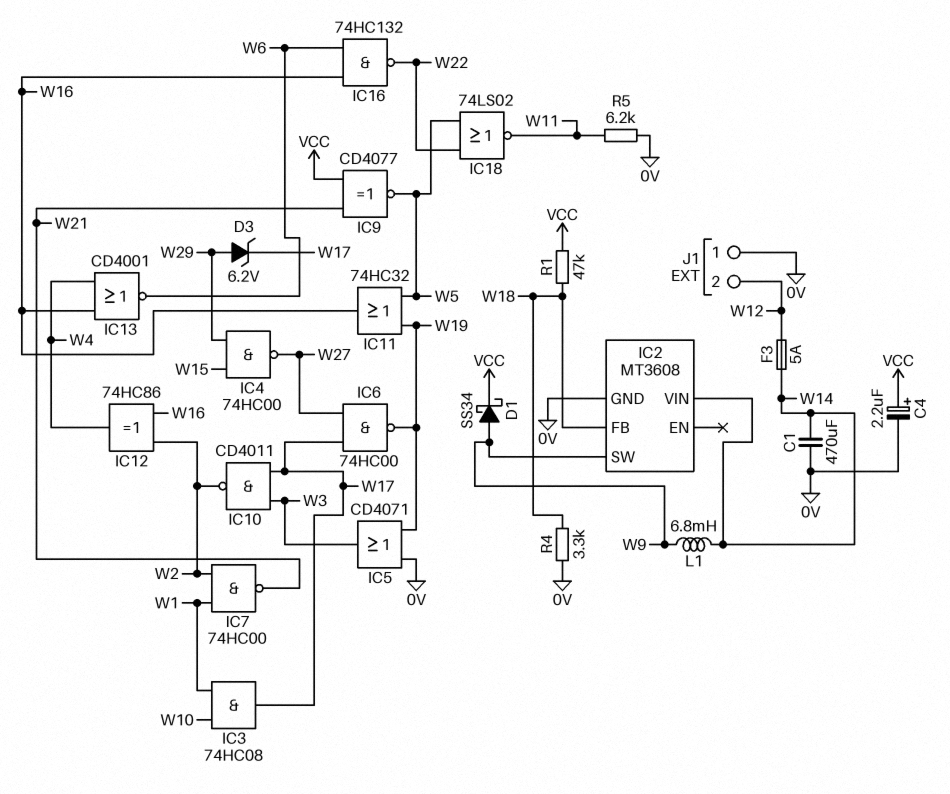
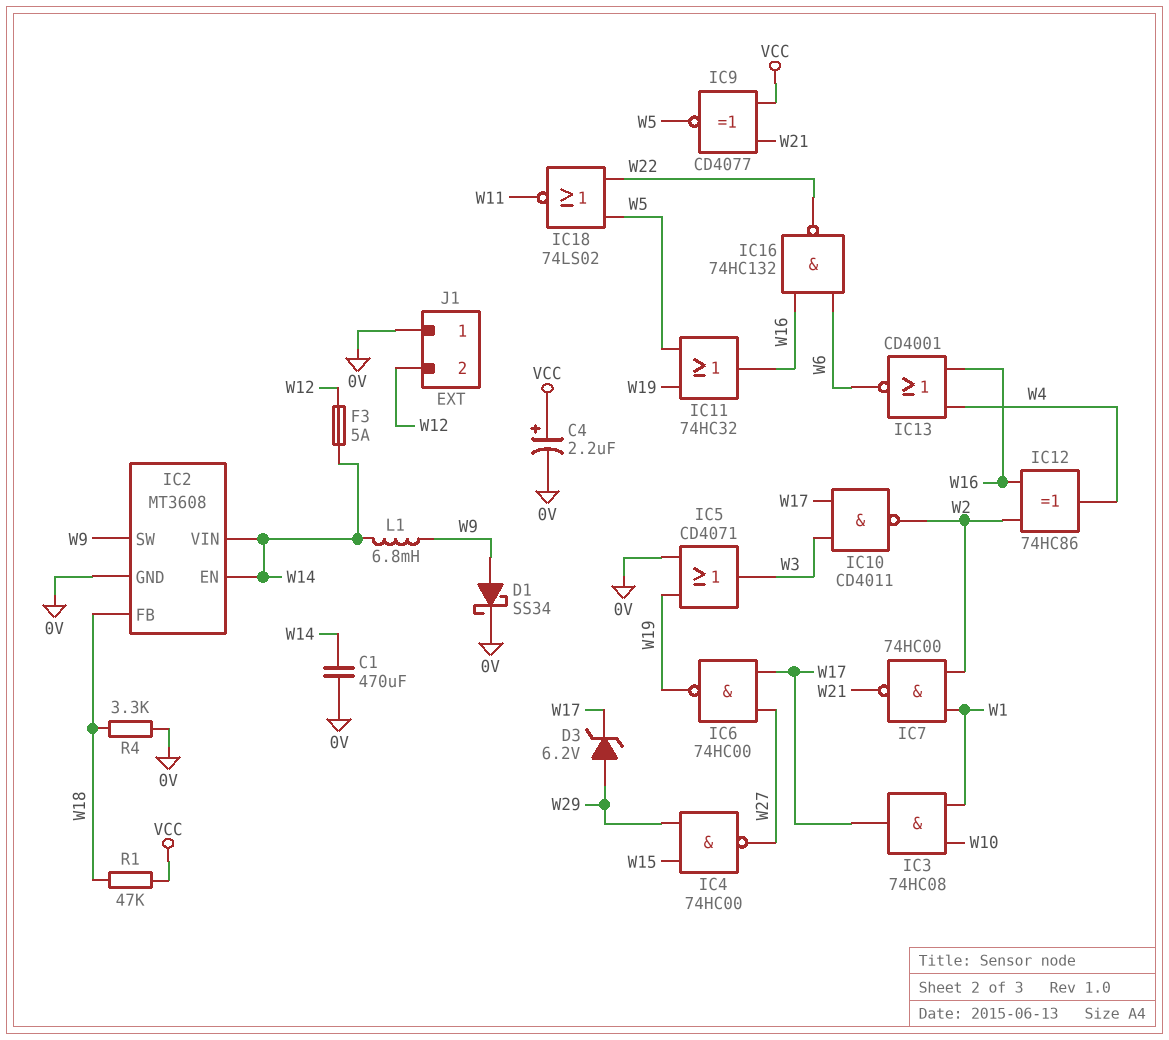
D1: schottky SS34 (A W9, K VCC) -> schottky SS34 (A W9, K 0V)
IC2 pin EN: none -> W14
R5: 6.2k (0V, W11) -> none

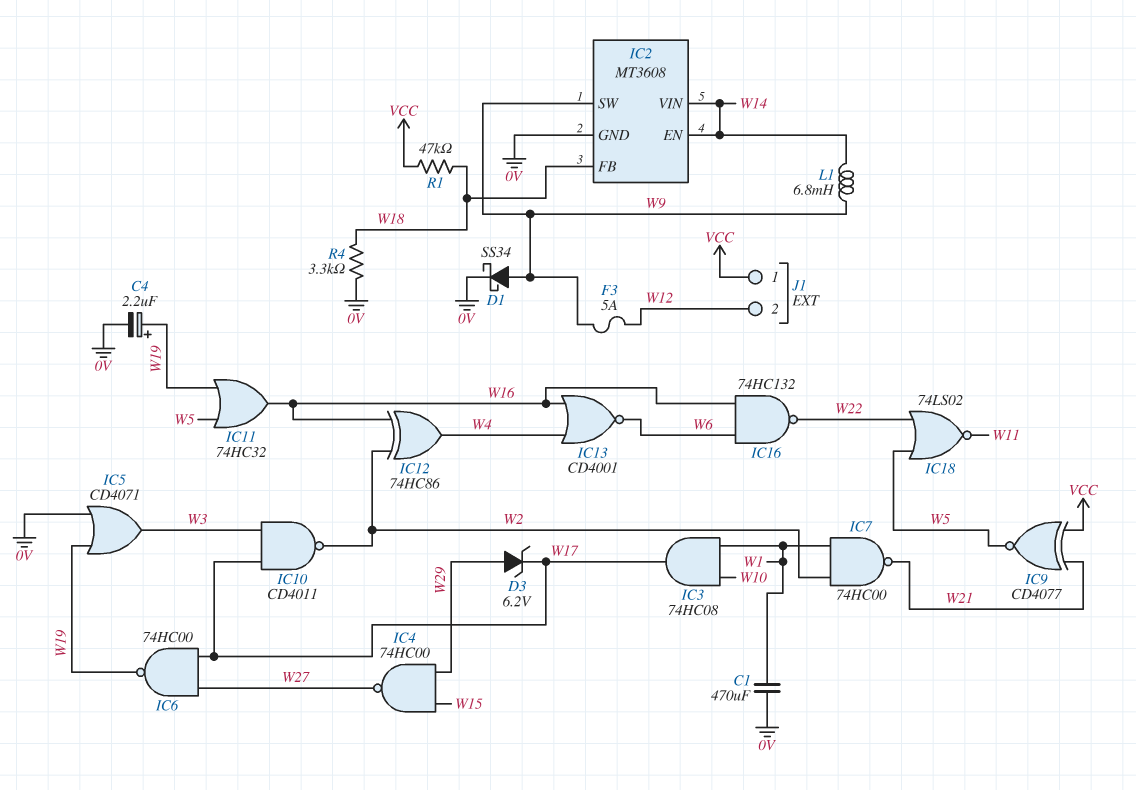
C1: 470uF (0V, W14) -> 470uF (0V, W1)
C4: 2.2uF (plus VCC, minus 0V) -> 2.2uF (plus W19, minus 0V)
F3: 5A (W12, W14) -> 5A (W9, W12)
J1 pin 1: 0V -> VCC

